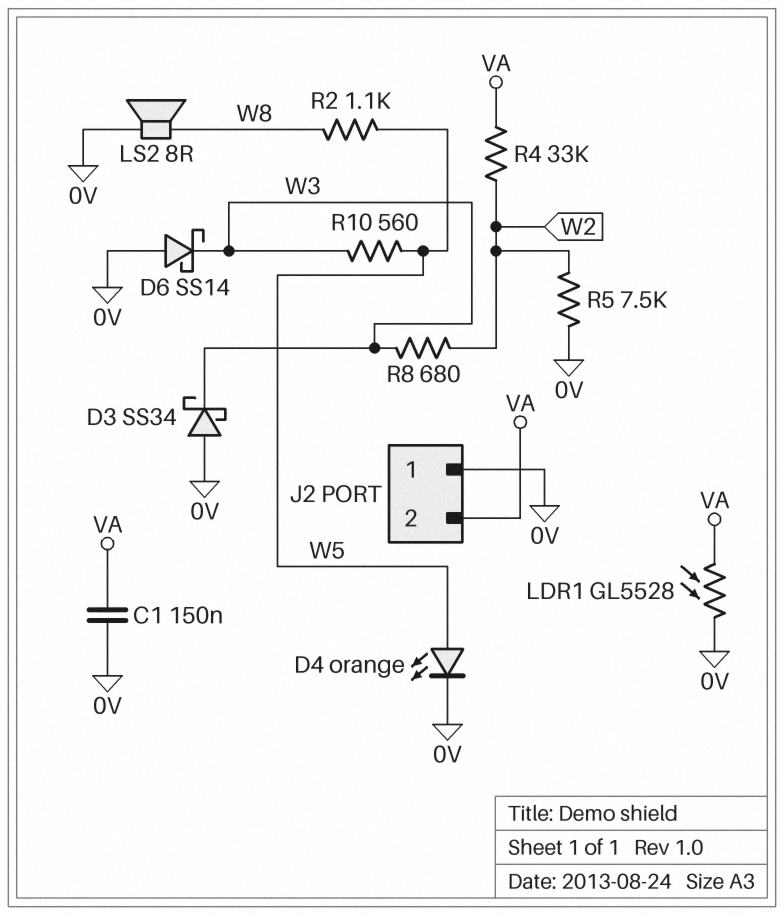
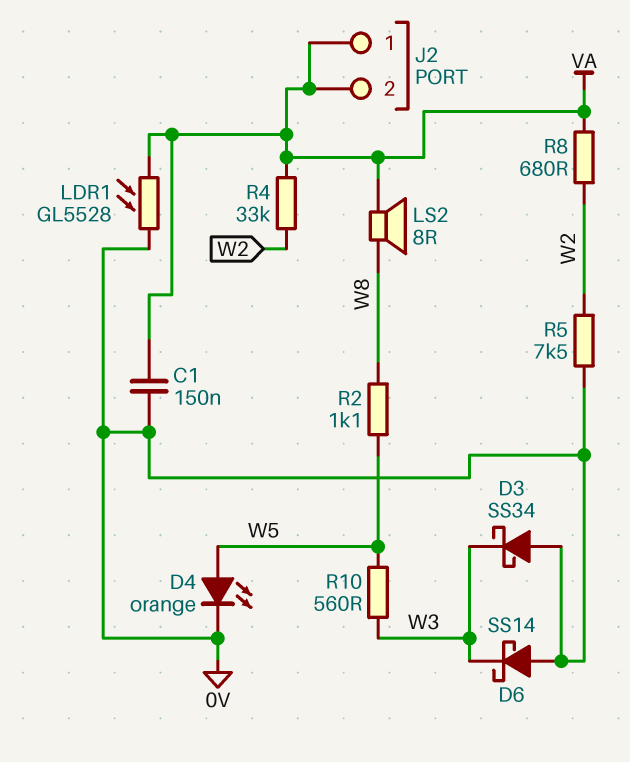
J2 pin 1: 0V -> VA
LS2: speaker 8R (0V, W8) -> speaker 8R (VA, W8)
R8: 680 (W2, W3) -> 680 (VA, W2)

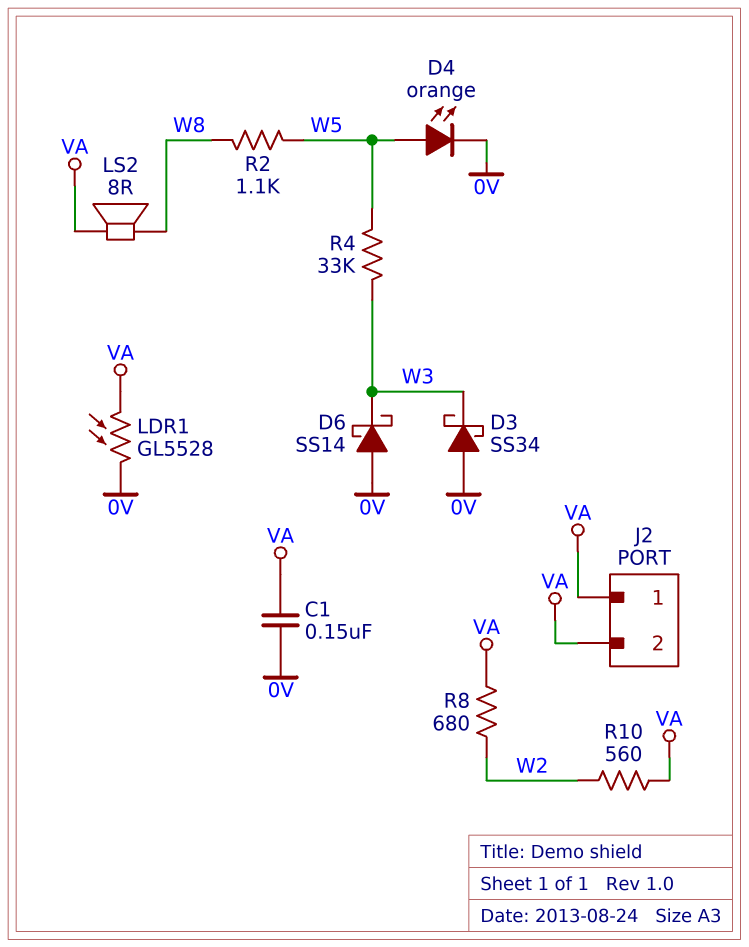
R4: 33k (VA, W2) -> 33k (W3, W5)
R5: 7.5k (0V, W2) -> none
R10: 560 (W3, W5) -> 560 (VA, W2)

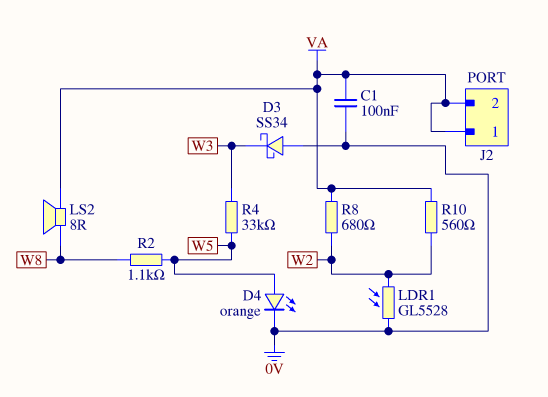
C1: 150nF (0V, VA) -> 100nF (0V, VA)
D6: schottky SS14 (A 0V, K W3) -> none
LDR1: GL5528 (0V, VA) -> GL5528 (0V, W2)

